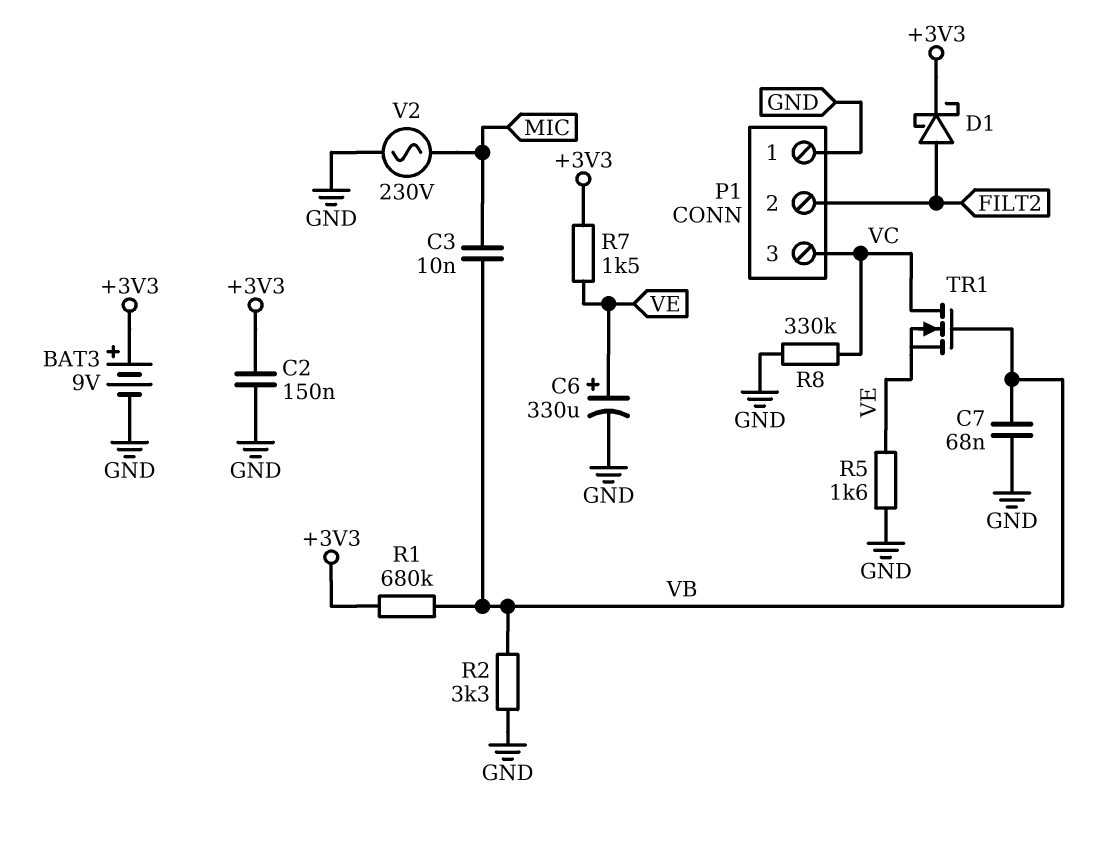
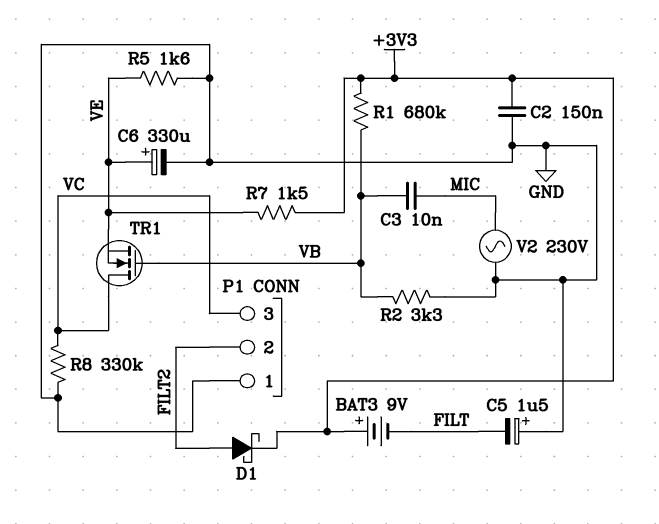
BAT3: 9V (plus +3V3, minus GND) -> 9V (plus +3V3, minus FILT)
C5: none -> 1.5uF (plus GND, minus FILT)
C7: 68nF (GND, VB) -> none

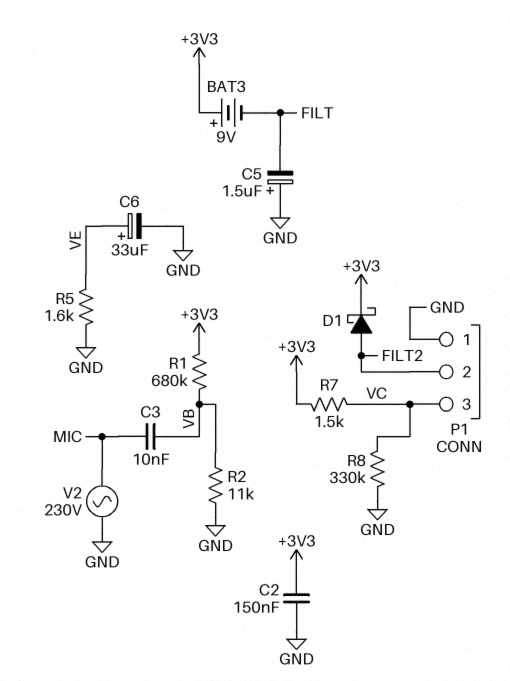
C6: 330uF (plus VE, minus GND) -> 33uF (plus VE, minus GND)
R2: 3.3k (GND, VB) -> 11k (GND, VB)
R7: 1.5k (+3V3, VE) -> 1.5k (+3V3, VC)
TR1: NMOS (G VB, D VC, S VE) -> none

